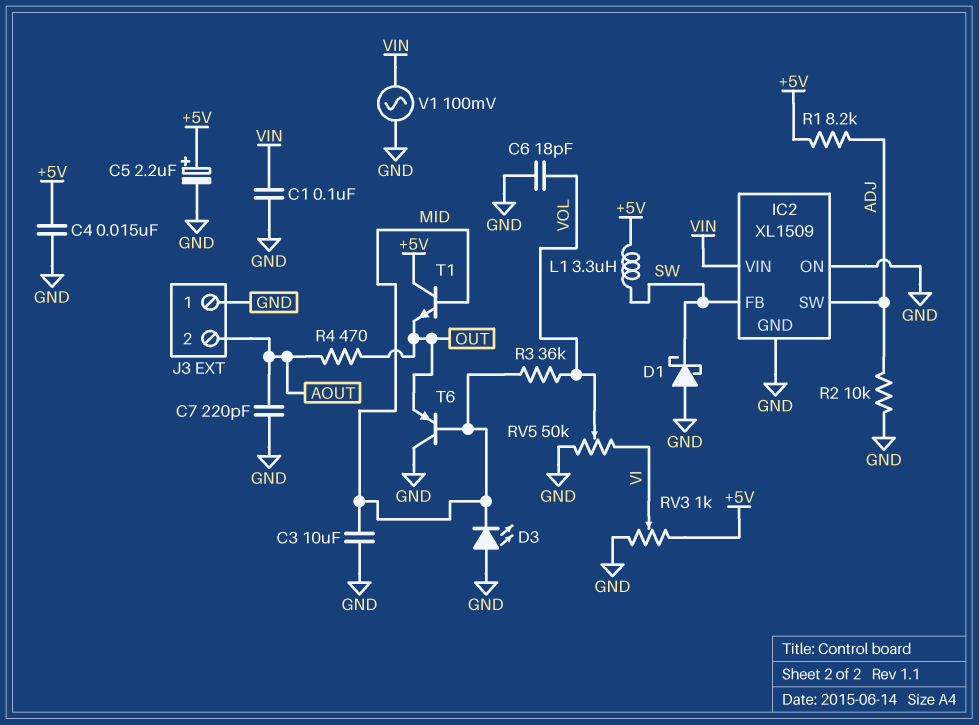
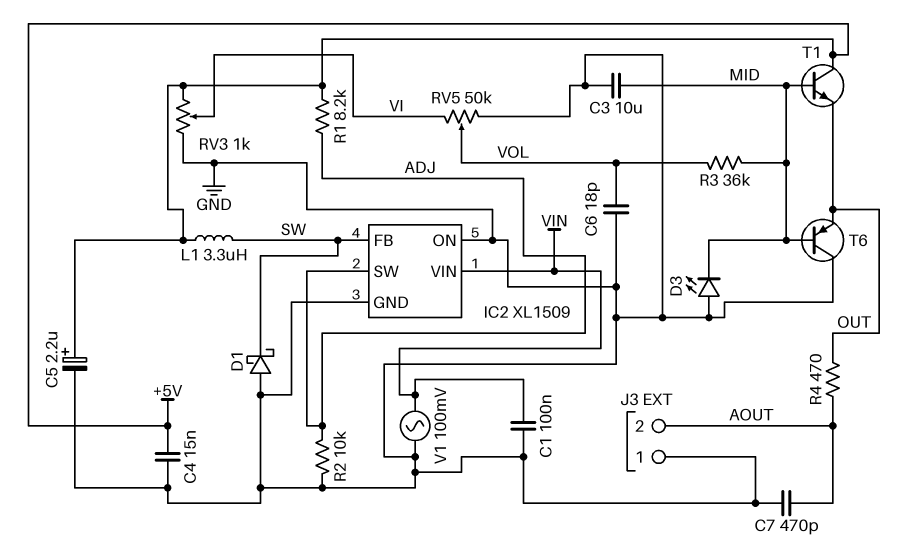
C7: 220pF (AOUT, GND) -> 470pF (AOUT, GND)

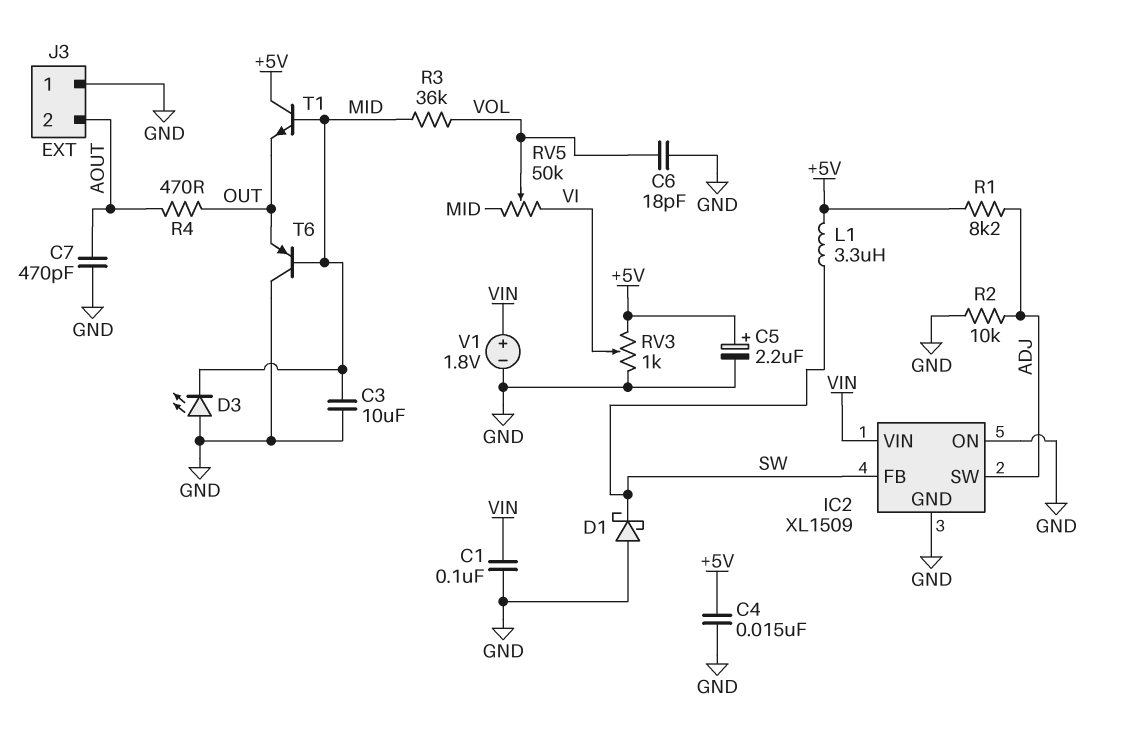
RV5: 50k (GND, VI, wiper VOL) -> 50k (MID, VI, wiper VOL)
V1: AC 100mV (GND, VIN) -> 1.8V (plus VIN, minus GND)

